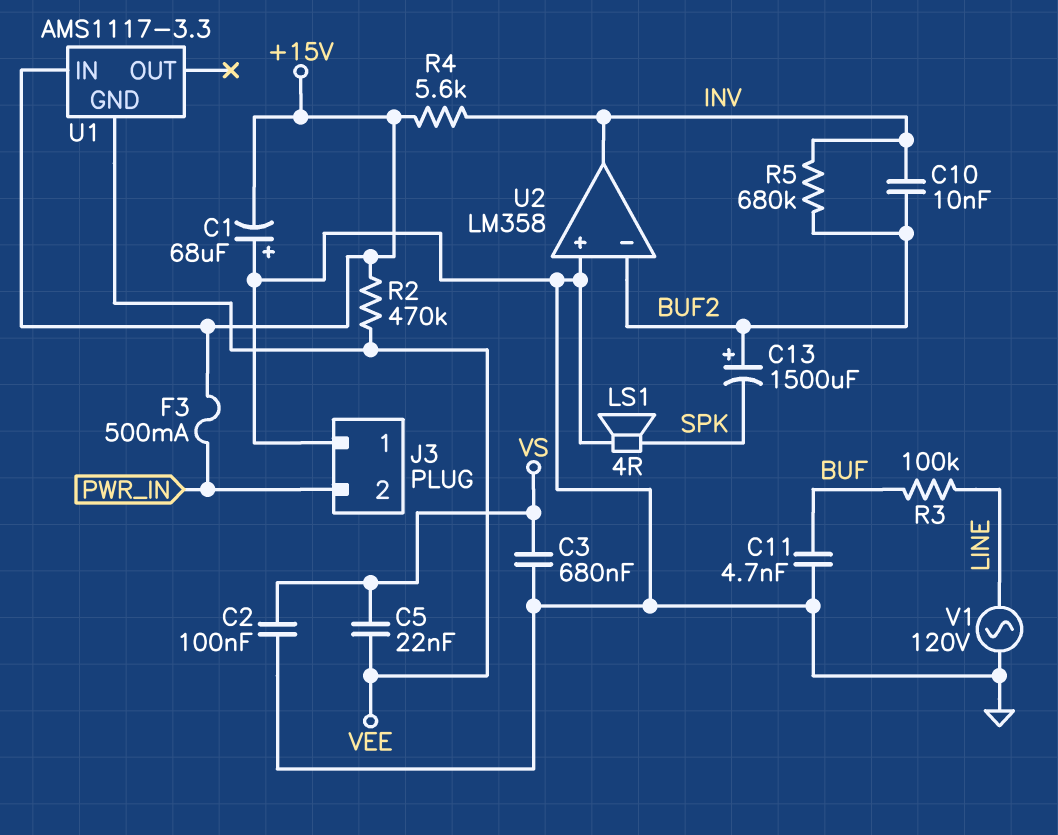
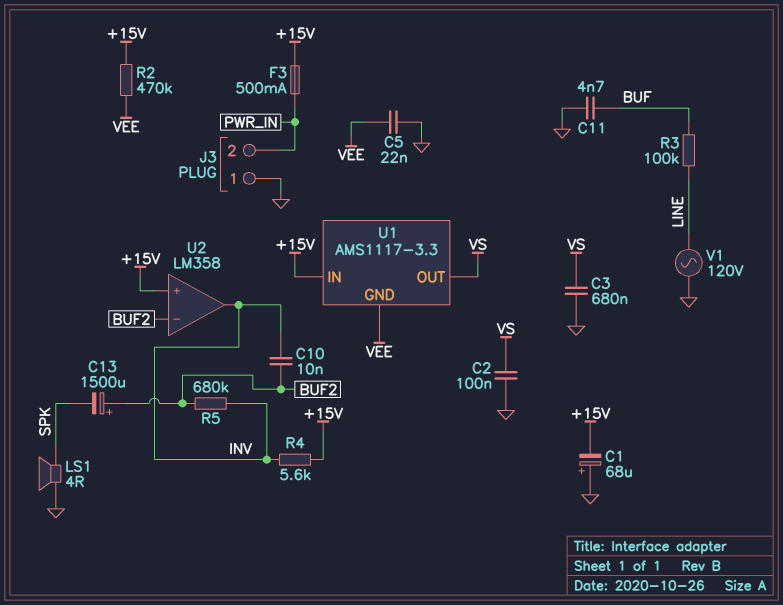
C5: 22nF (VEE, VS) -> 22nF (GND, VEE)
U1 pin OUT: none -> VS
U2 pin in+: GND -> +15V

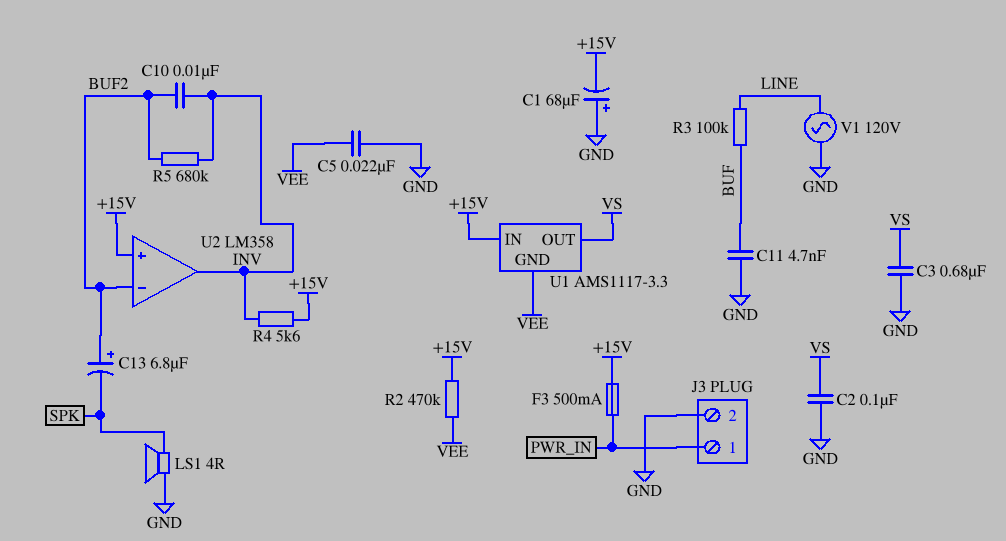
C13: 1500uF (plus BUF2, minus SPK) -> 6.8uF (plus BUF2, minus SPK)
J3 pin 1: GND -> PWR_IN
J3 pin 2: PWR_IN -> GND

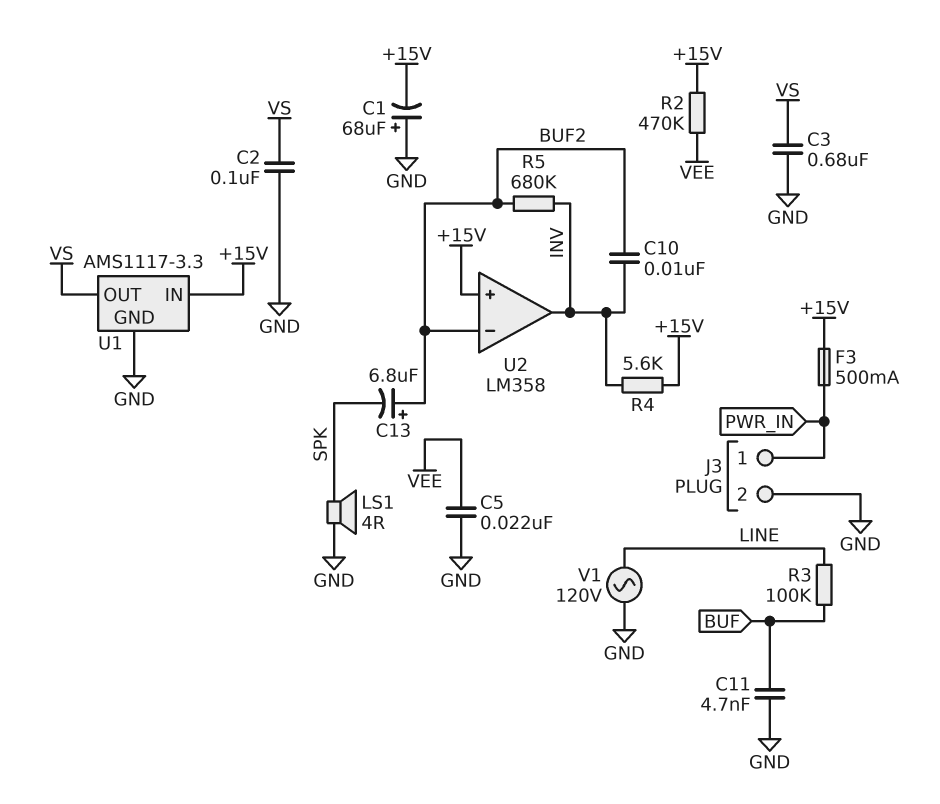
U1 pin GND: VEE -> GND

